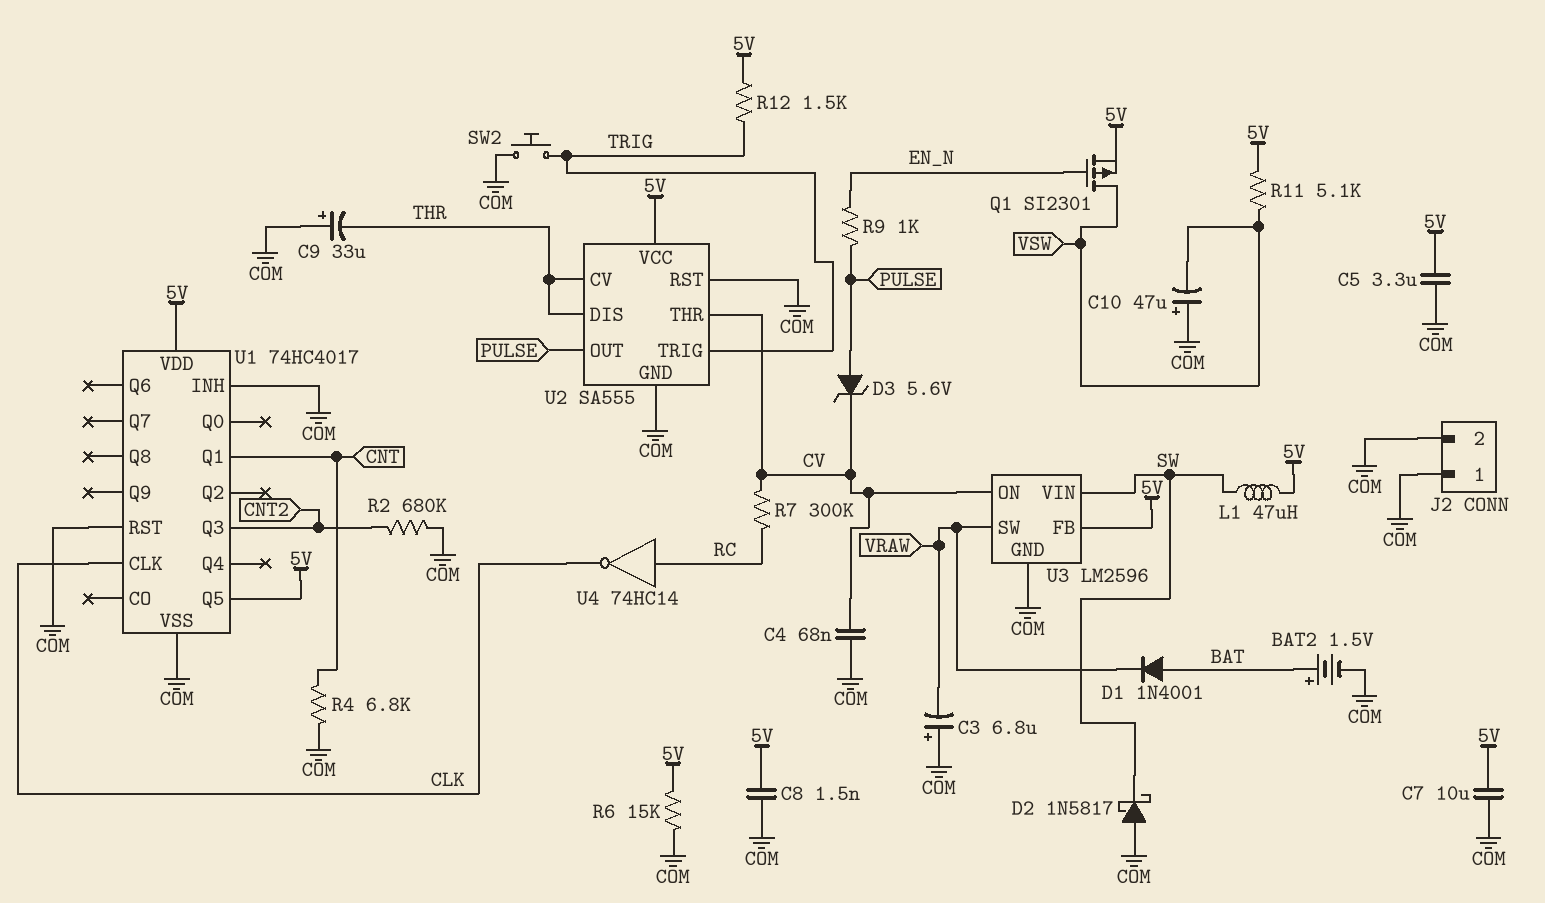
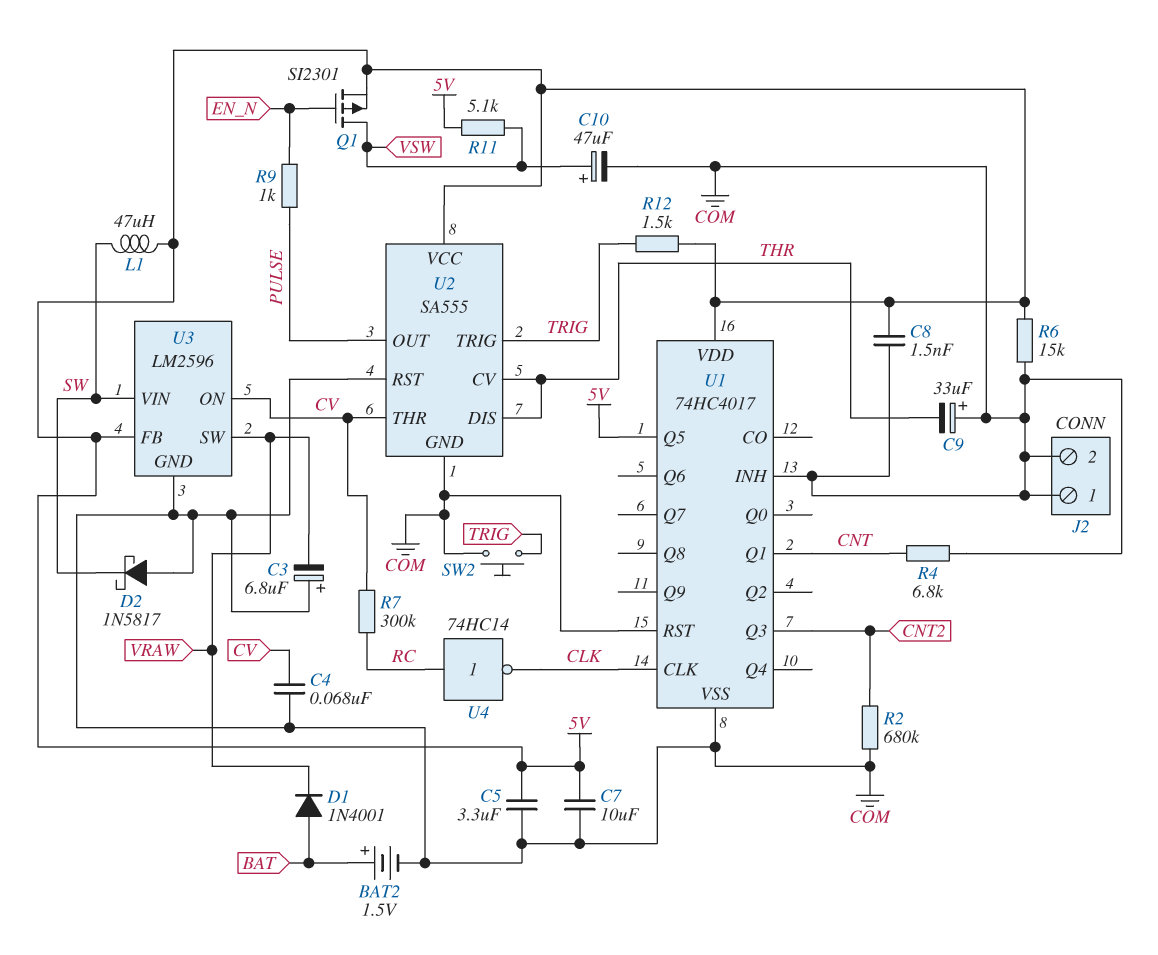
C10: 47uF (plus COM, minus VSW) -> 47uF (plus VSW, minus COM)
D3: zener 5.6V (A PULSE, K CV) -> none

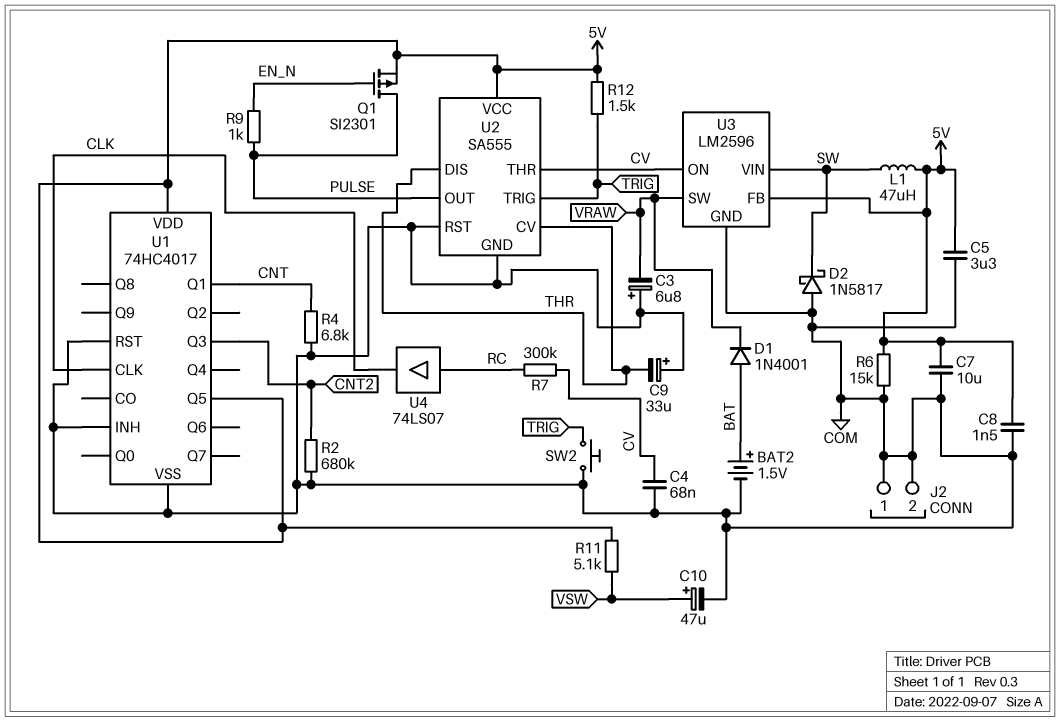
Q1: PMOS SI2301 (G EN_N, D VSW, S 5V) -> PMOS SI2301 (G EN_N, D PULSE, S 5V)
U4: NOT 74HC14 (in RC, out CLK) -> buffer 74LS07 (in RC, out CLK)

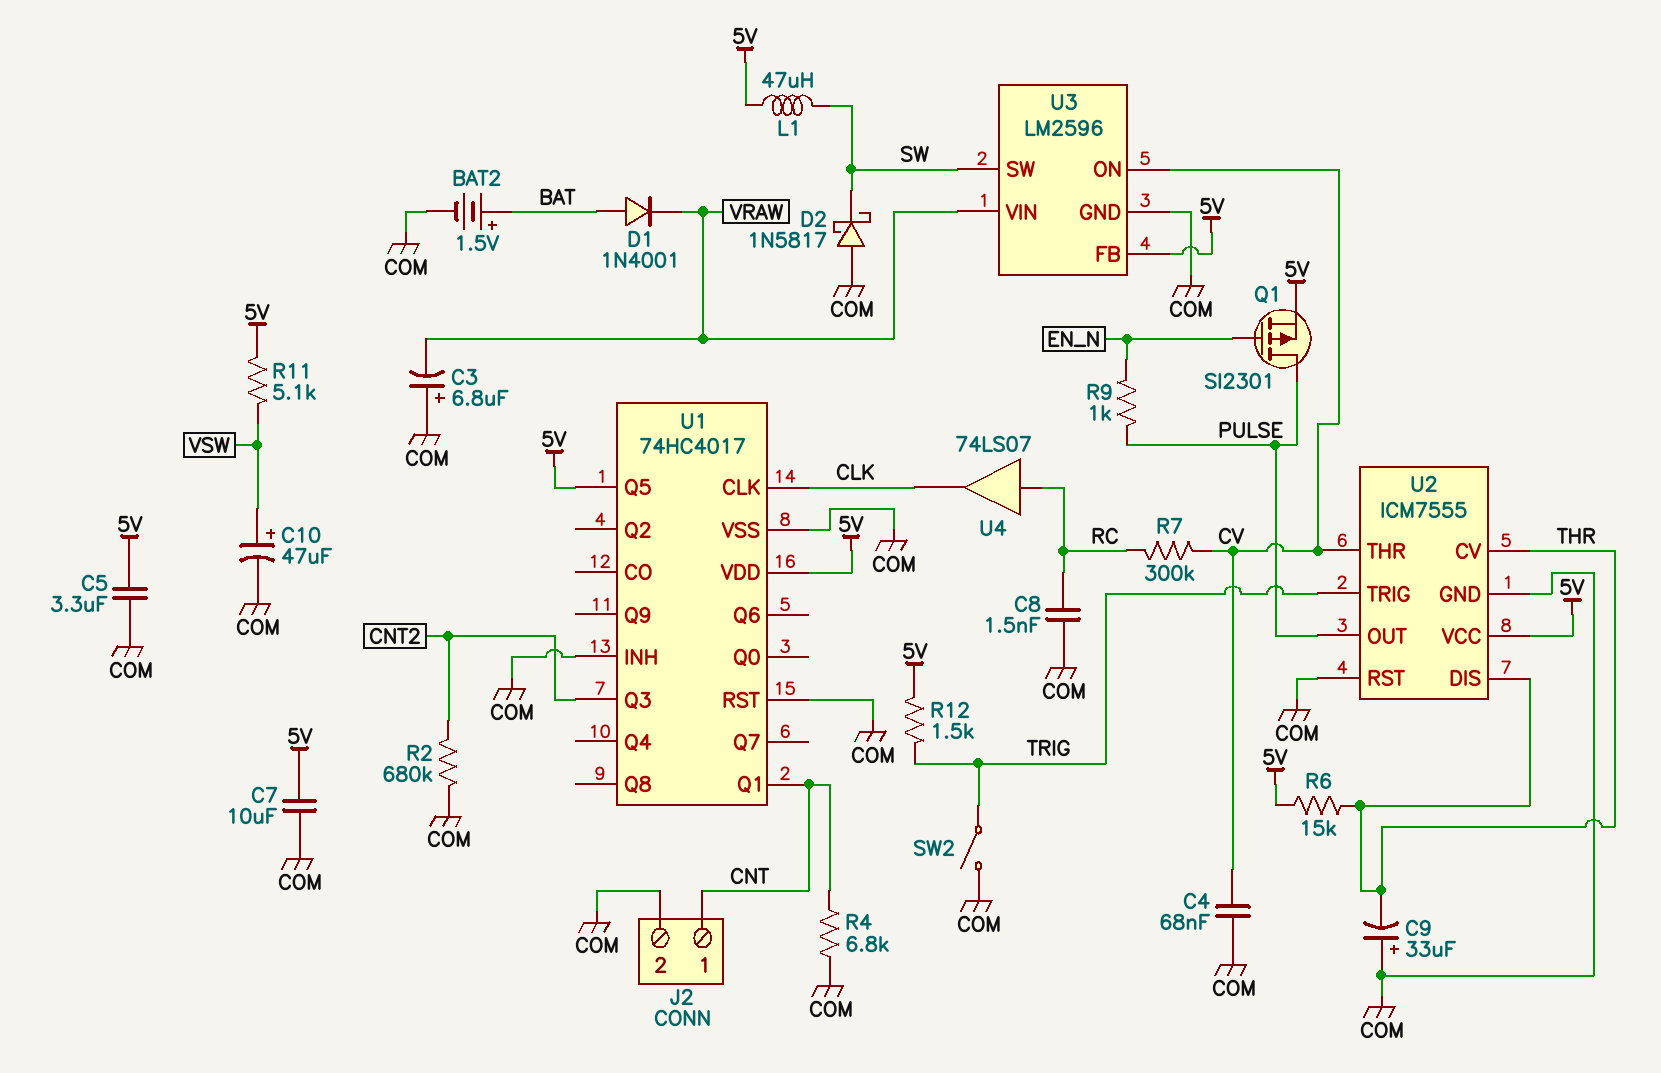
C8: 1.5nF (5V, COM) -> 1.5nF (COM, RC)
J2 pin 1: COM -> CNT
R6: 15k (5V, COM) -> 15k (5V, THR)
SW2: button (COM, TRIG) -> switch (COM, TRIG)
U2: SA555 -> ICM7555
U3 pin SW: VRAW -> SW
U3 pin VIN: SW -> VRAW

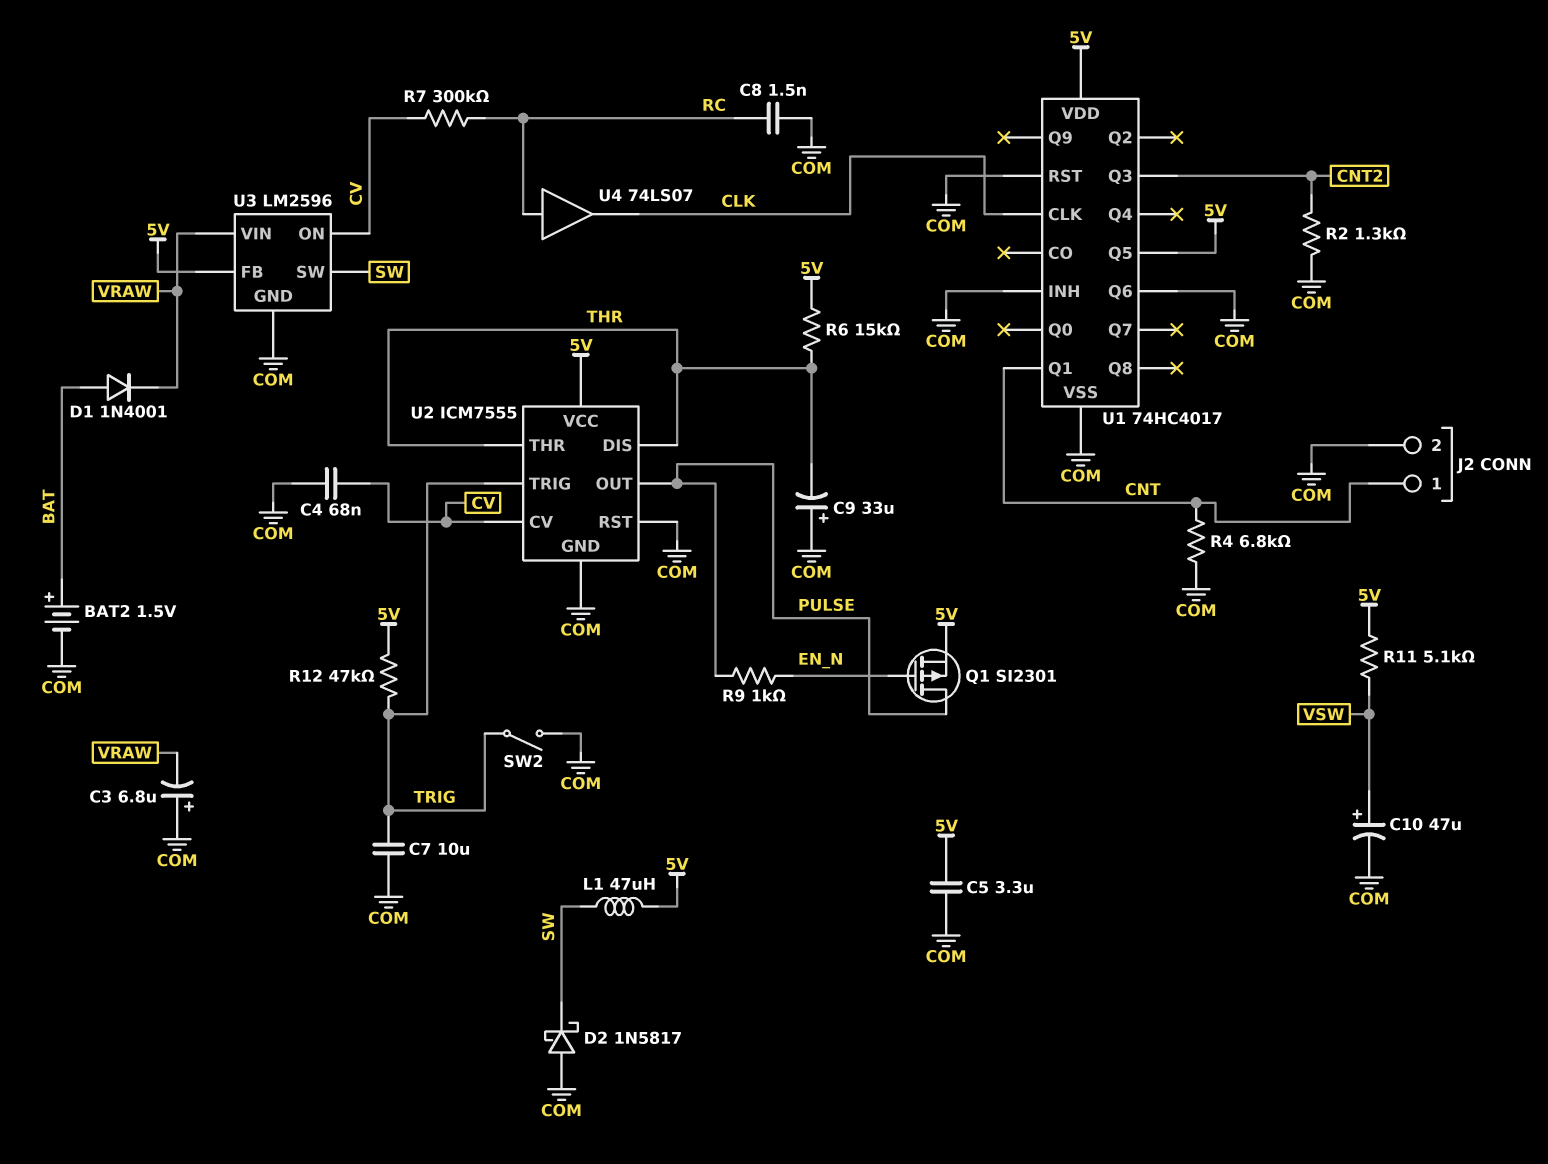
C7: 10uF (5V, COM) -> 10uF (COM, TRIG)
R2: 680k (CNT2, COM) -> 1.3k (CNT2, COM)
R12: 1.5k (5V, TRIG) -> 47k (5V, TRIG)
U1 pin Q6: none -> COM
U2 pin CV: THR -> CV
U2 pin THR: CV -> THR

